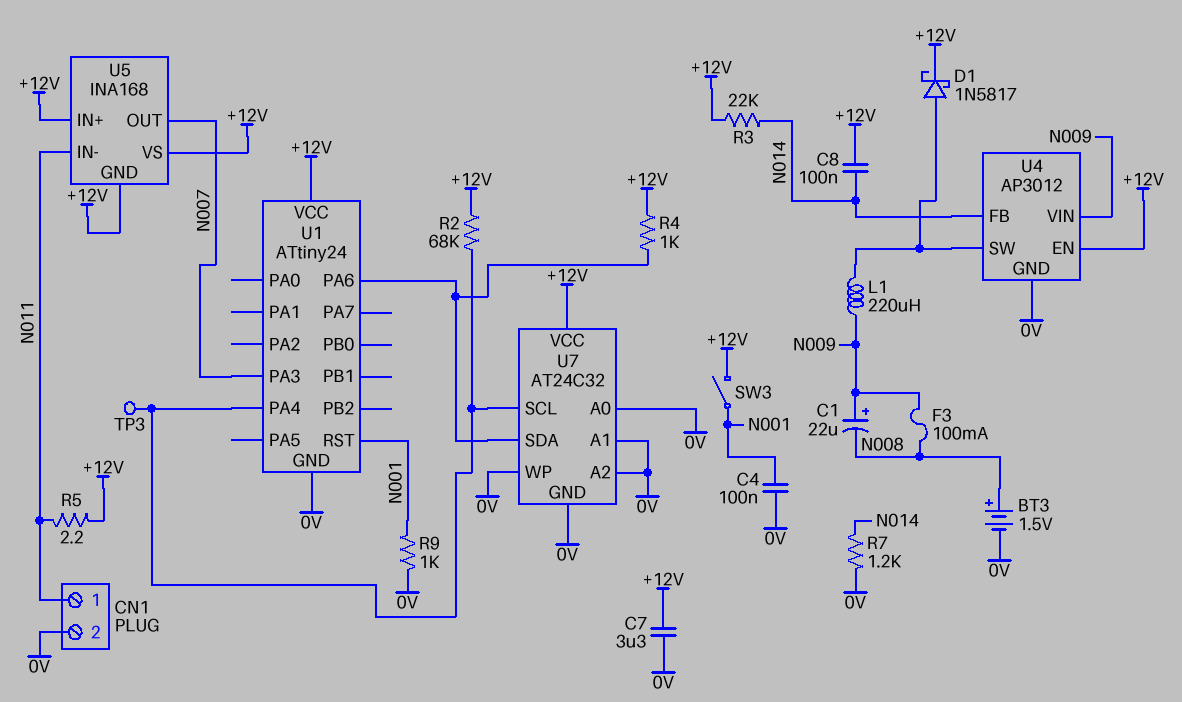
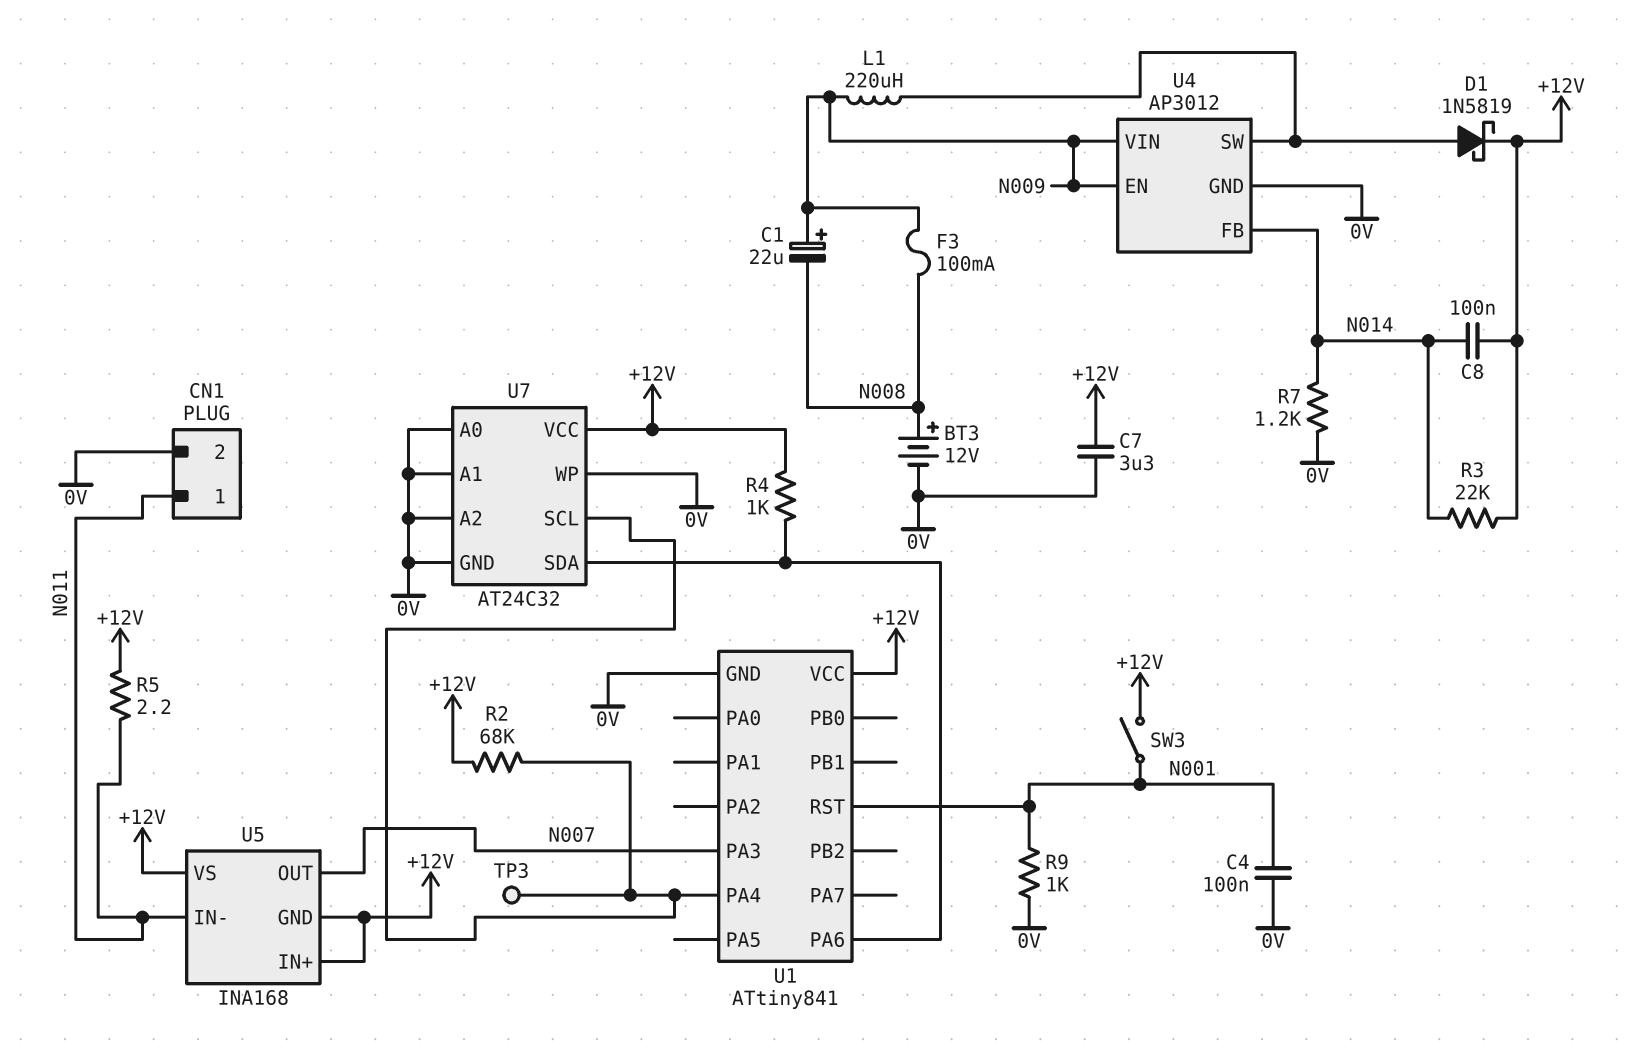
BT3: 1.5V (plus N008, minus 0V) -> 12V (plus N008, minus 0V)
D1: schottky 1N5817 (A U4/SW, K +12V) -> schottky 1N5819 (A U4/SW, K +12V)
U1: ATtiny24 -> ATtiny841
U4 pin EN: +12V -> N009

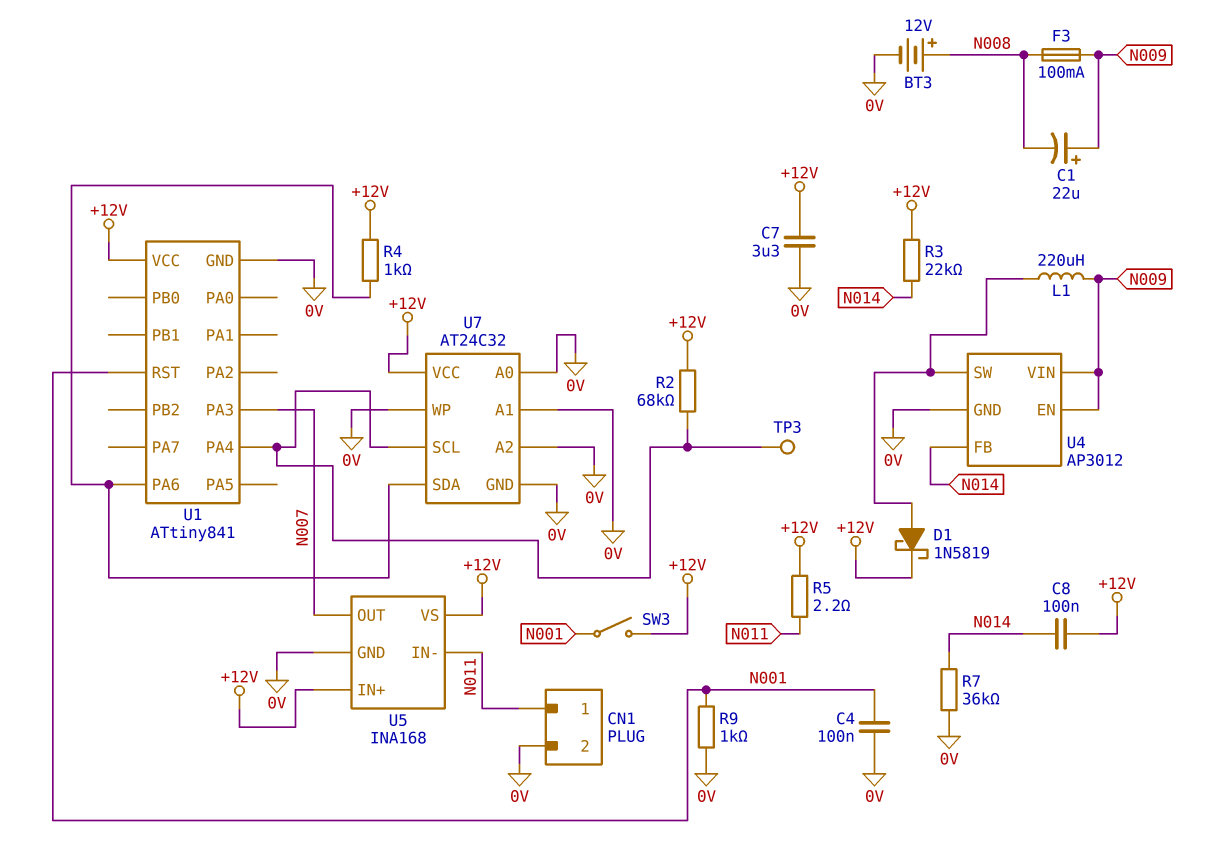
R7: 1.2k (0V, N014) -> 36k (0V, N014)
U5 pin GND: +12V -> 0V

